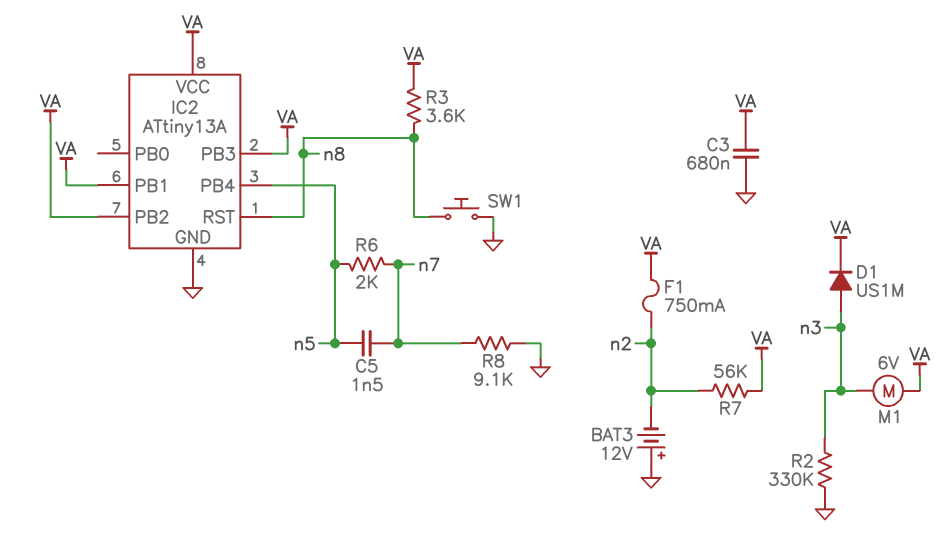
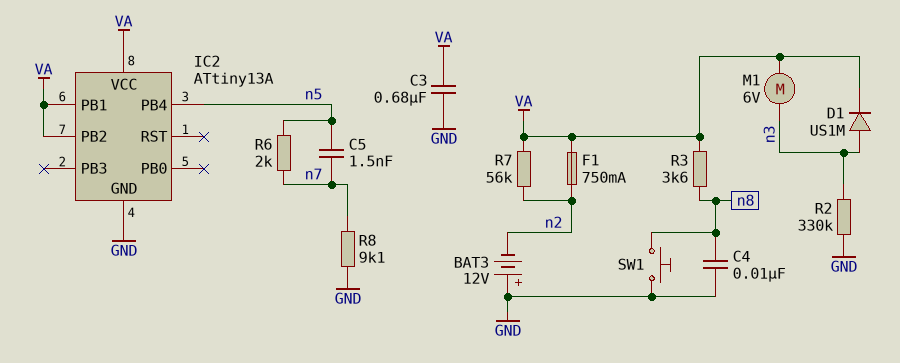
C4: none -> 10nF (GND, n8)
IC2 pin PB3: VA -> none
IC2 pin RST: n8 -> none

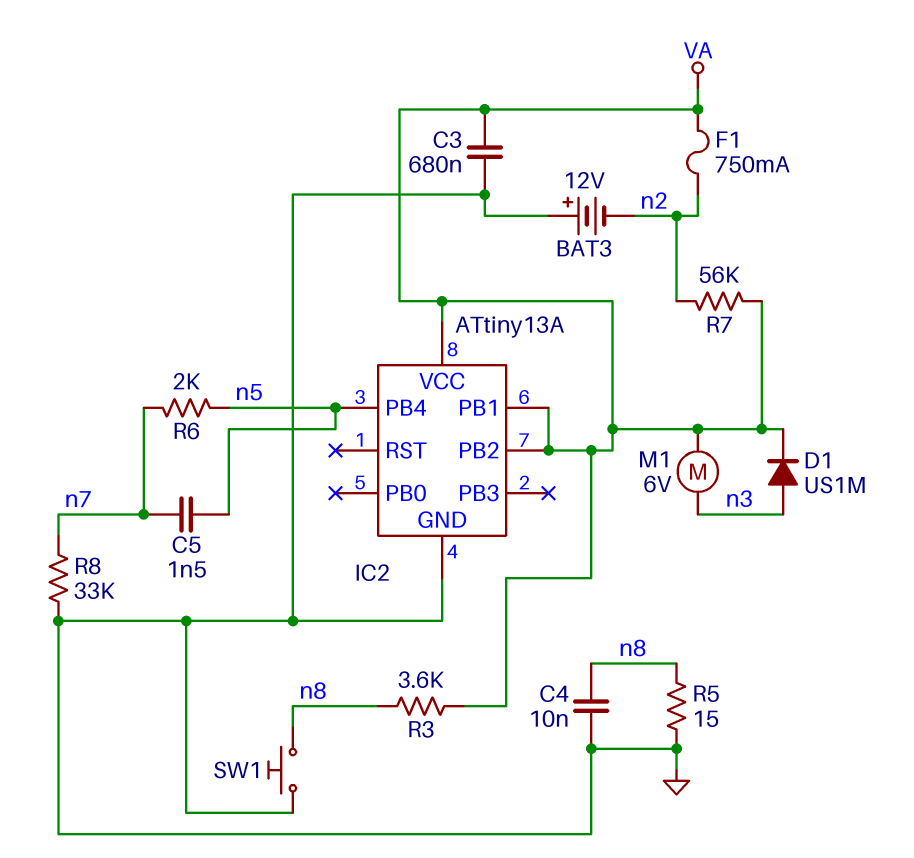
R2: 330k (GND, n3) -> none
R5: none -> 15 (GND, n8)
R8: 9.1k (GND, n7) -> 33k (GND, n7)

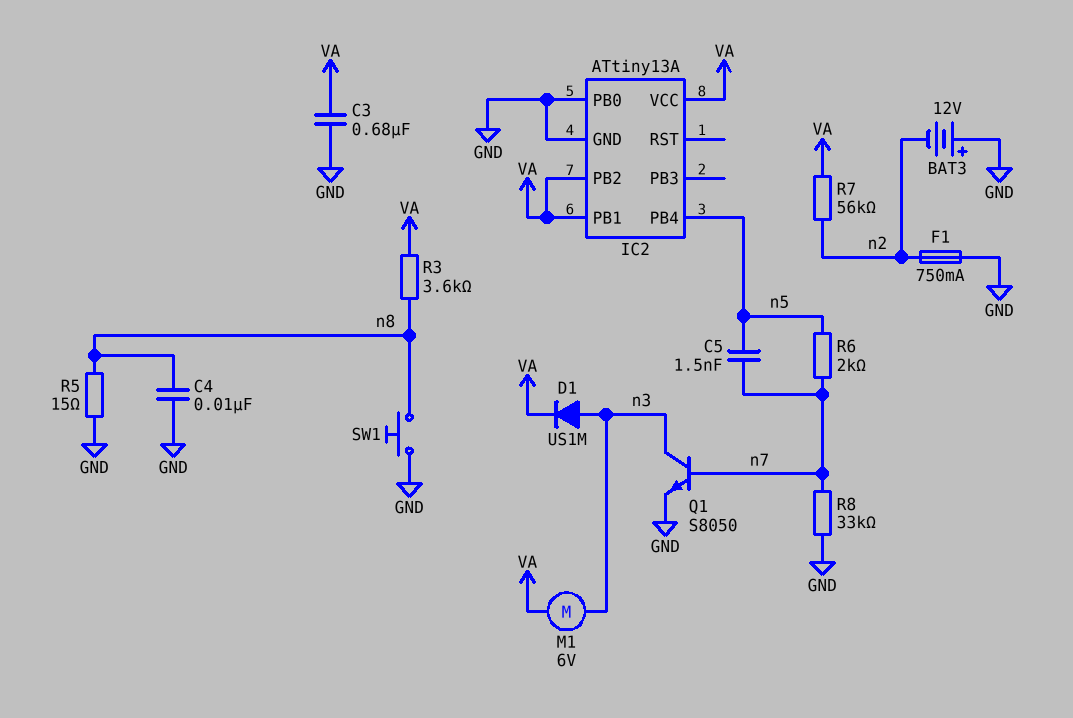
F1: 750mA (VA, n2) -> 750mA (GND, n2)
IC2 pin PB0: none -> GND
Q1: none -> NPN S8050 (B n7, C n3, E GND)

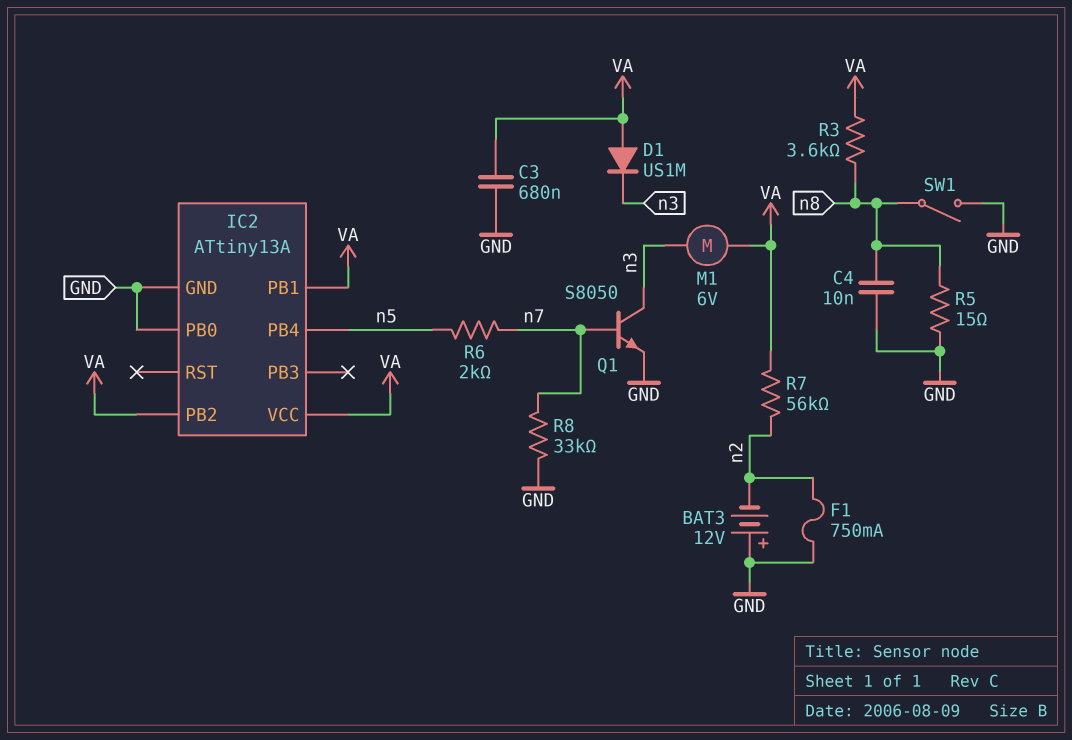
C5: 1.5nF (n5, n7) -> none
D1: diode US1M (A n3, K VA) -> diode US1M (A VA, K n3)
SW1: button (GND, n8) -> switch (GND, n8)

